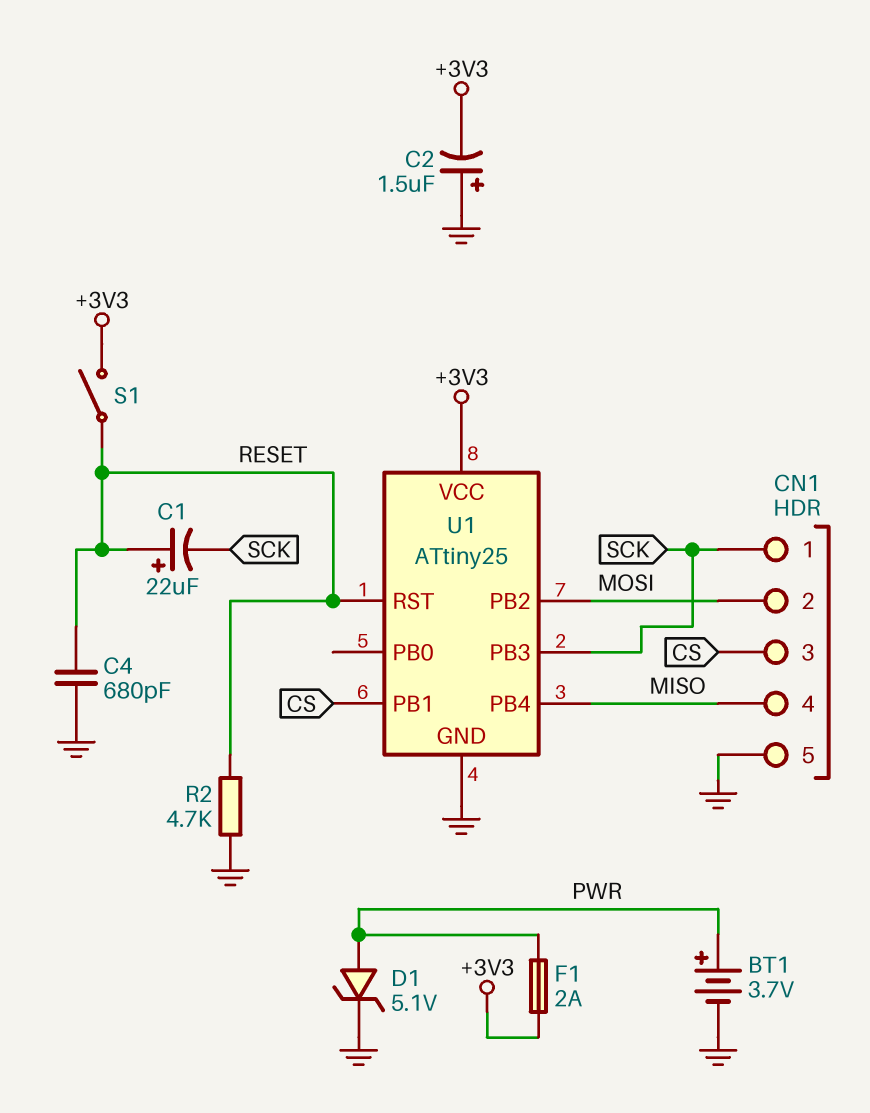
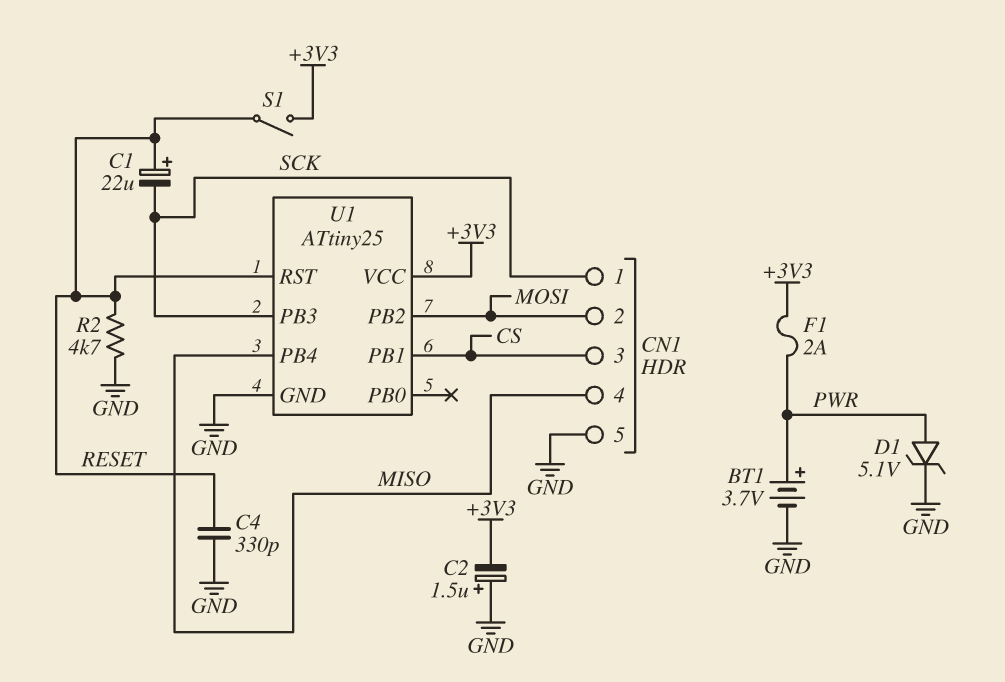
C4: 680pF (GND, RESET) -> 330pF (GND, RESET)

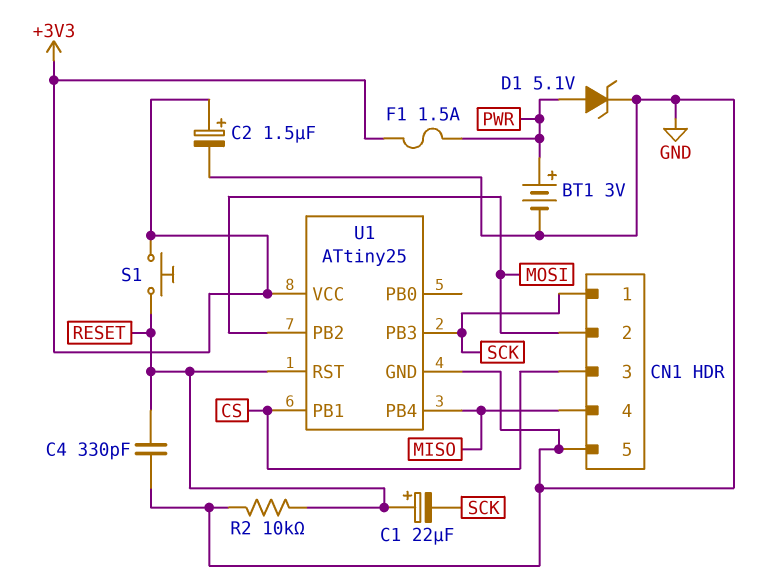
BT1: 3.7V (plus PWR, minus GND) -> 3V (plus PWR, minus GND)
C2: 1.5uF (plus GND, minus +3V3) -> 1.5uF (plus +3V3, minus GND)
F1: 2A (+3V3, PWR) -> 1.5A (+3V3, PWR)
R2: 4.7k (GND, RESET) -> 10k (GND, RESET)
S1: switch (+3V3, RESET) -> button (+3V3, RESET)

